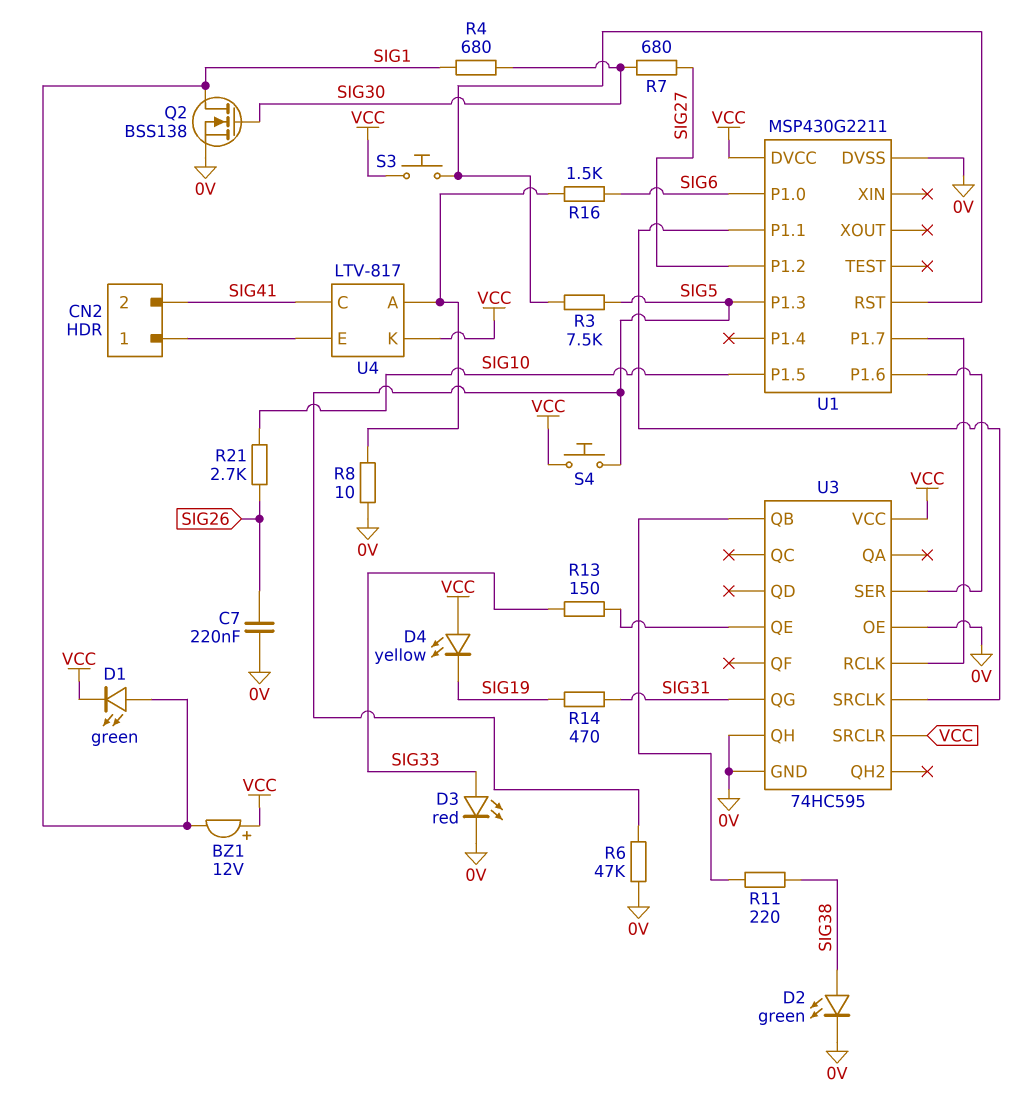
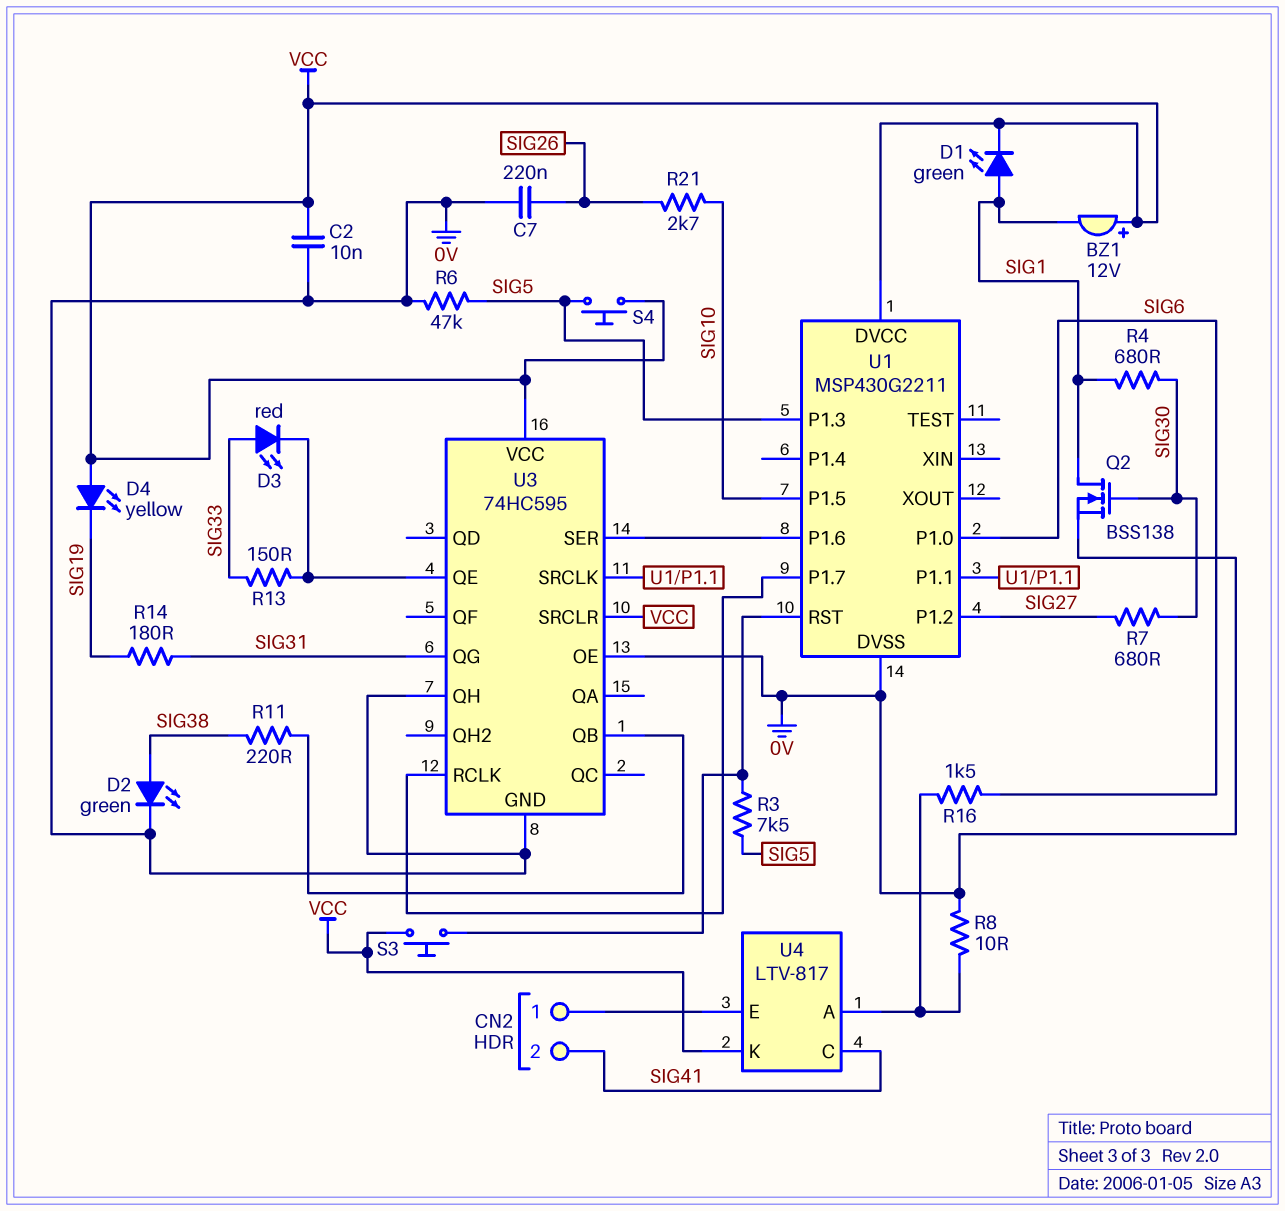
C2: none -> 10nF (0V, VCC)
D3: LED red (A SIG33, K 0V) -> LED red (A SIG33, K U3/QE)
R14: 470 (SIG19, SIG31) -> 180 (SIG19, SIG31)

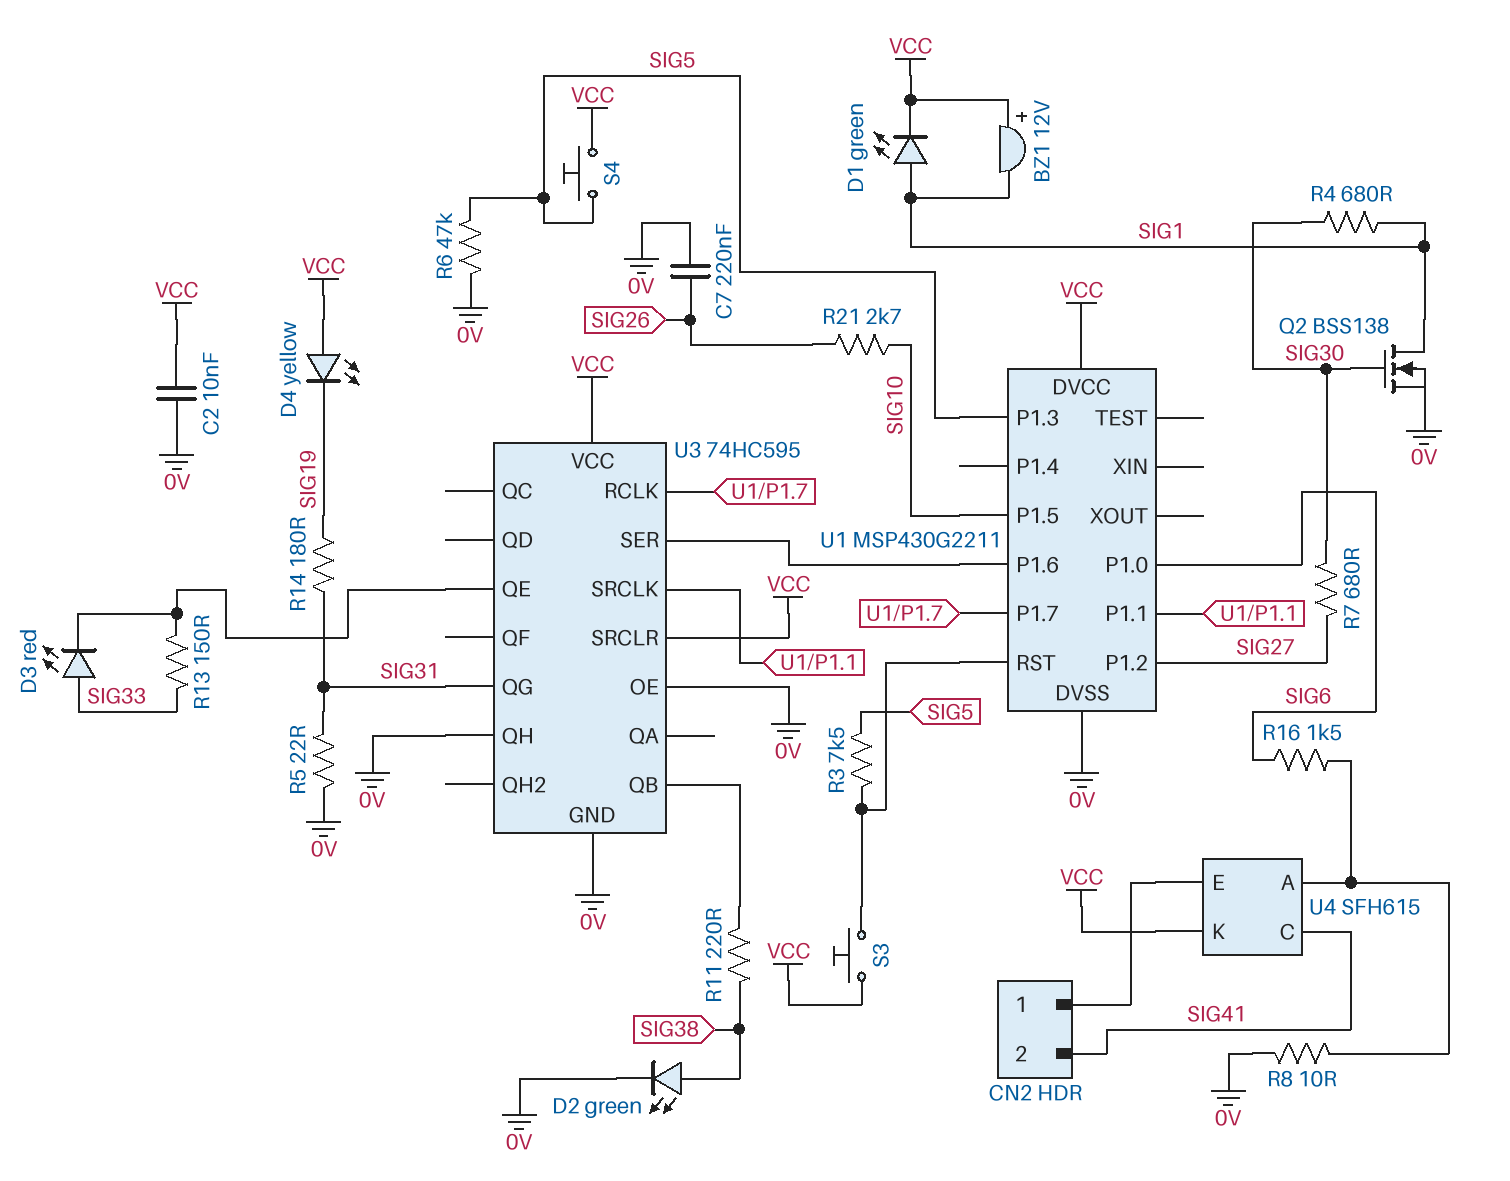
R5: none -> 22 (0V, SIG31)
U4: LTV-817 -> SFH615

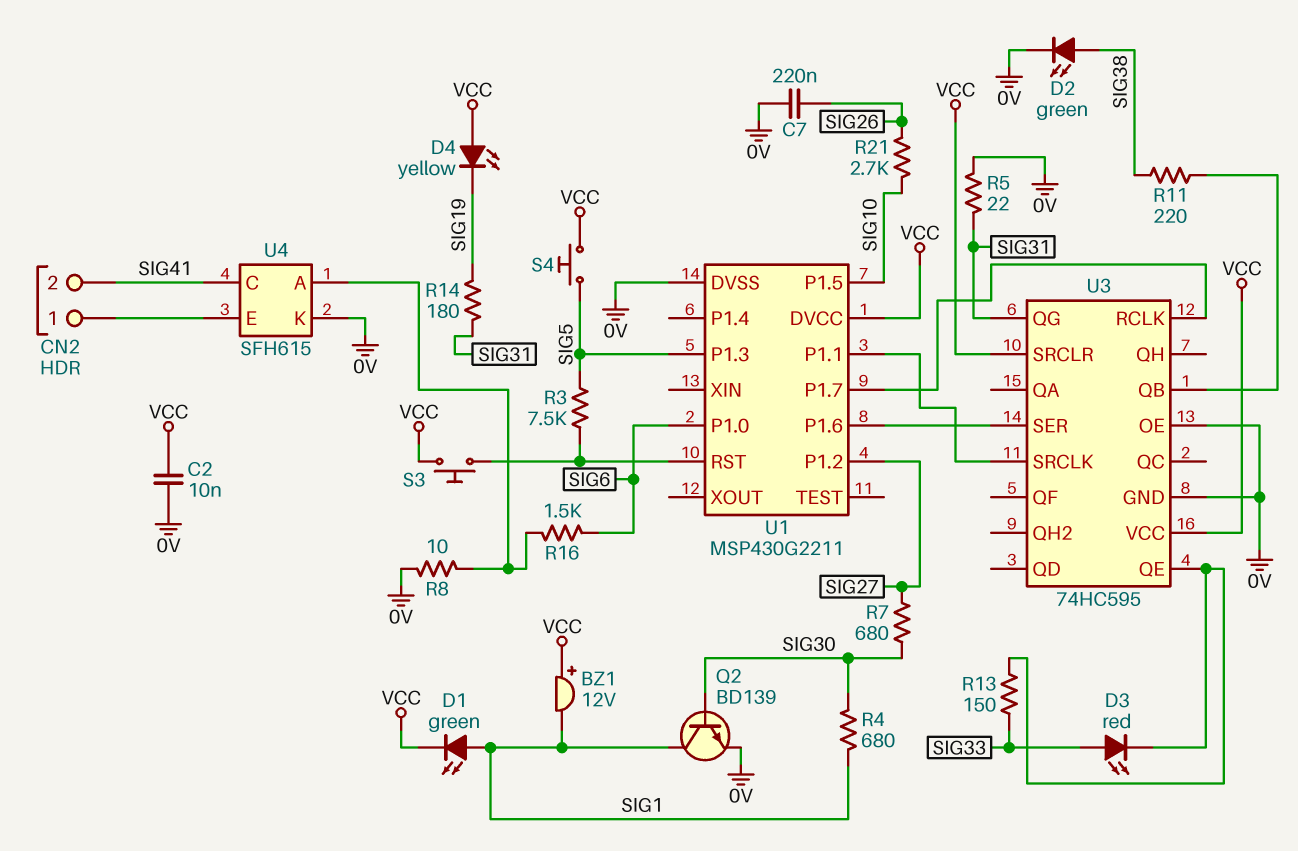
Q2: NMOS BSS138 (G SIG30, D SIG1, S 0V) -> NPN BD139 (B SIG30, C SIG1, E 0V)
R6: 47k (0V, SIG5) -> none
U3 pin QH: 0V -> none
U4 pin K: VCC -> 0V

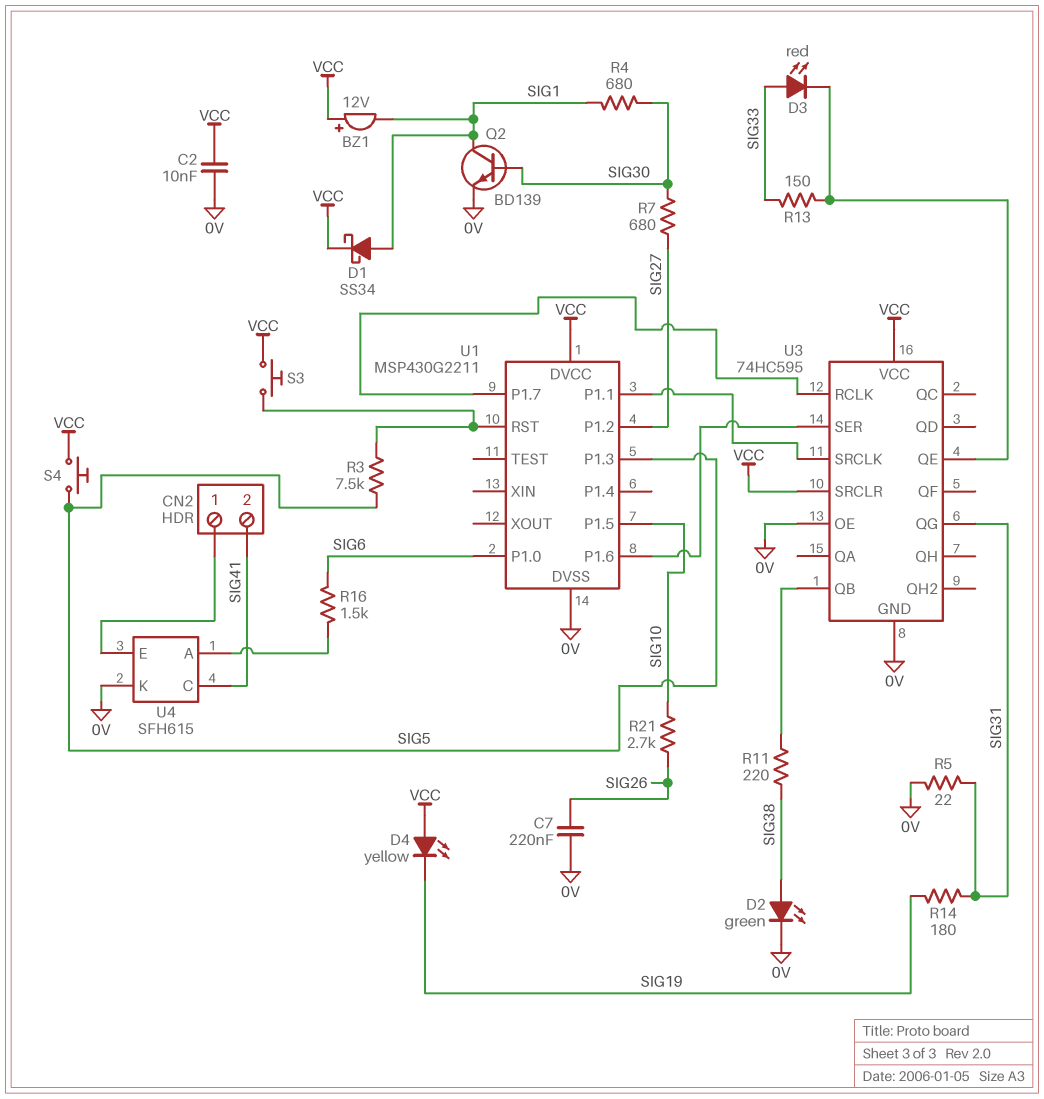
D1: LED green (A SIG1, K VCC) -> schottky SS34 (A SIG1, K VCC)
R8: 10 (0V, U4/A) -> none

